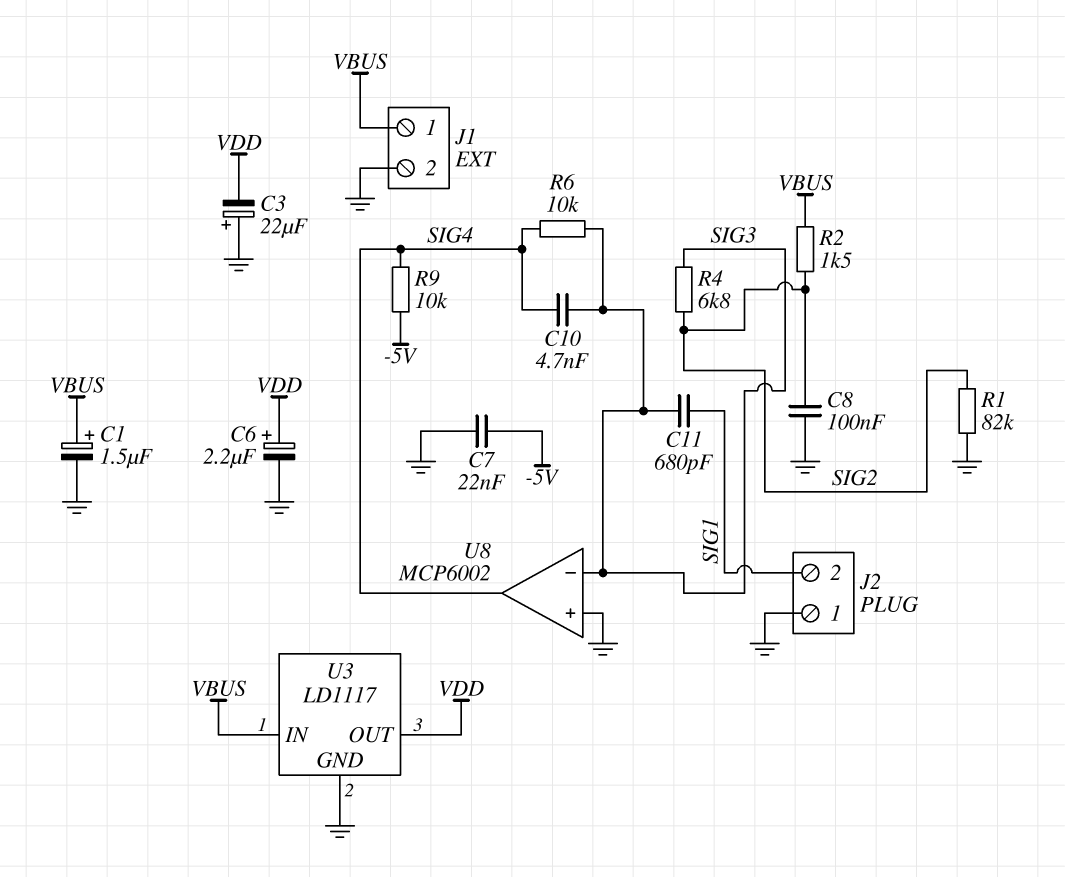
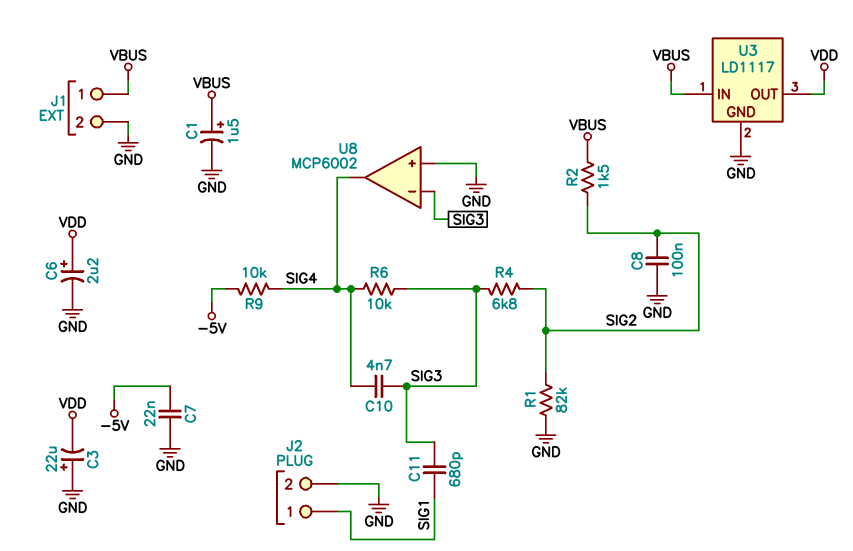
J2 pin 1: GND -> SIG1
J2 pin 2: SIG1 -> GND

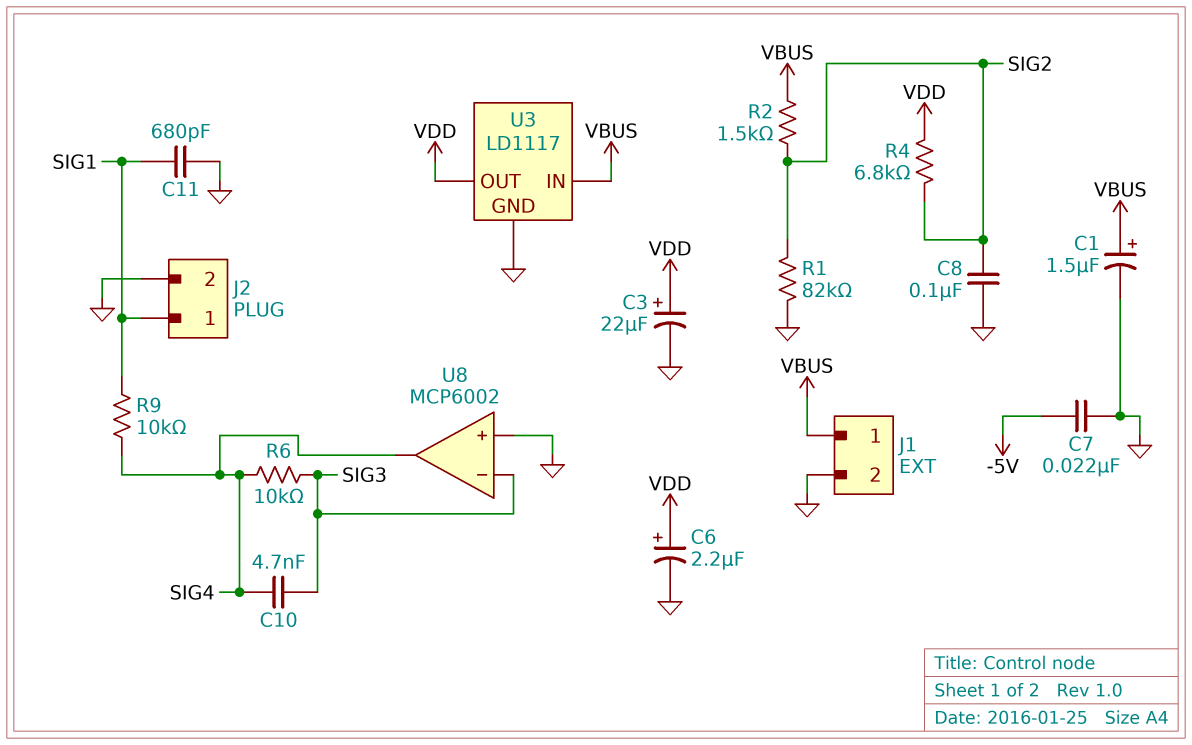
C3: 22uF (plus GND, minus VDD) -> 22uF (plus VDD, minus GND)
C11: 680pF (SIG1, SIG3) -> 680pF (GND, SIG1)
R4: 6.8k (SIG2, SIG3) -> 6.8k (SIG2, VDD)
R9: 10k (-5V, SIG4) -> 10k (SIG1, SIG4)

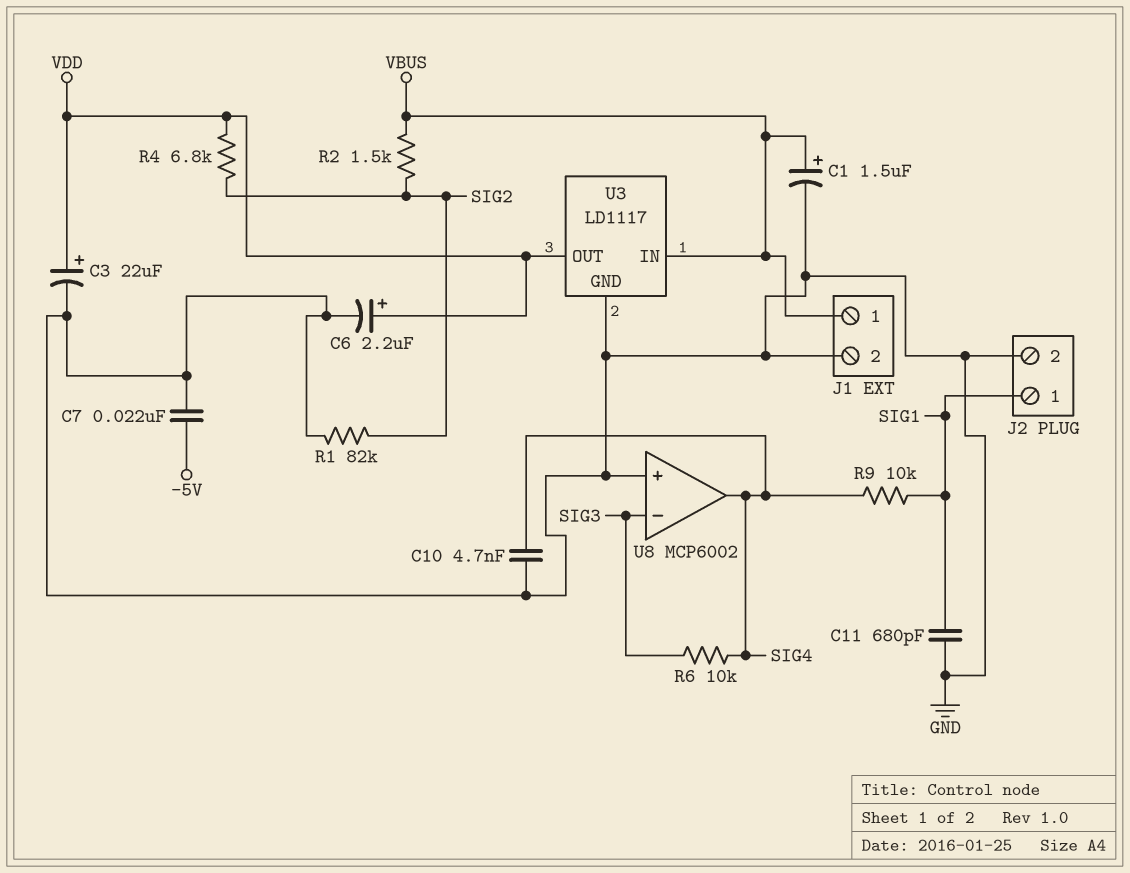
C8: 100nF (GND, SIG2) -> none
C10: 4.7nF (SIG3, SIG4) -> 4.7nF (GND, SIG4)

